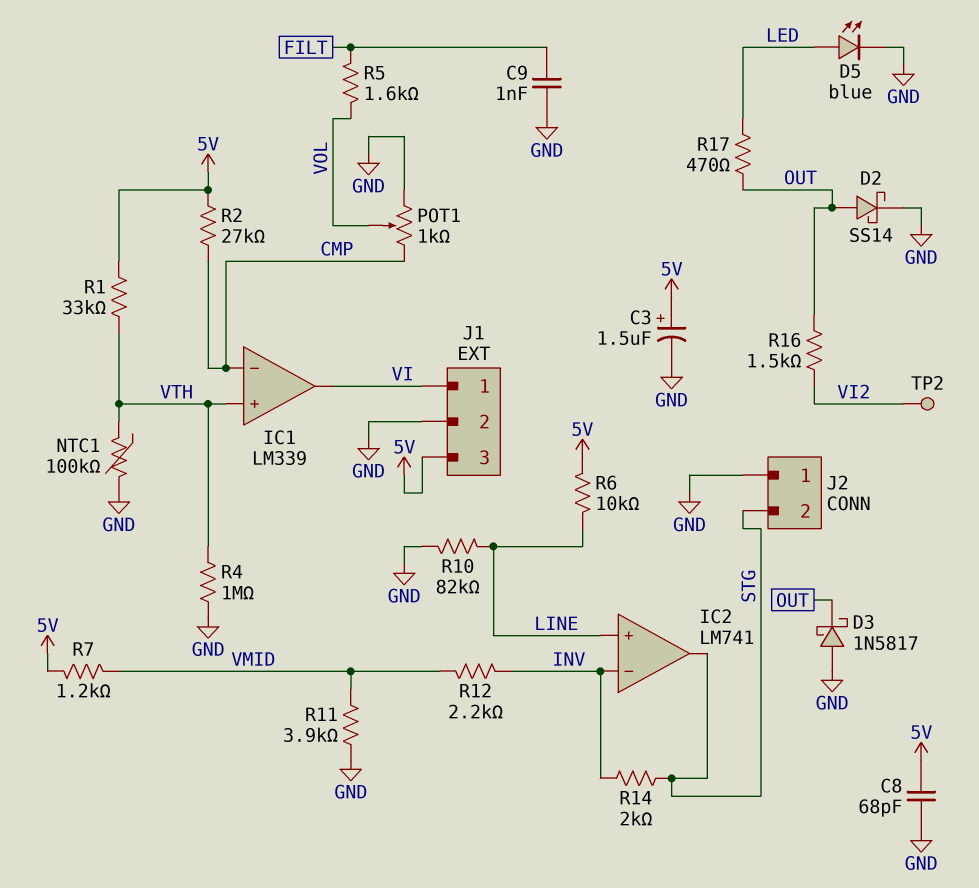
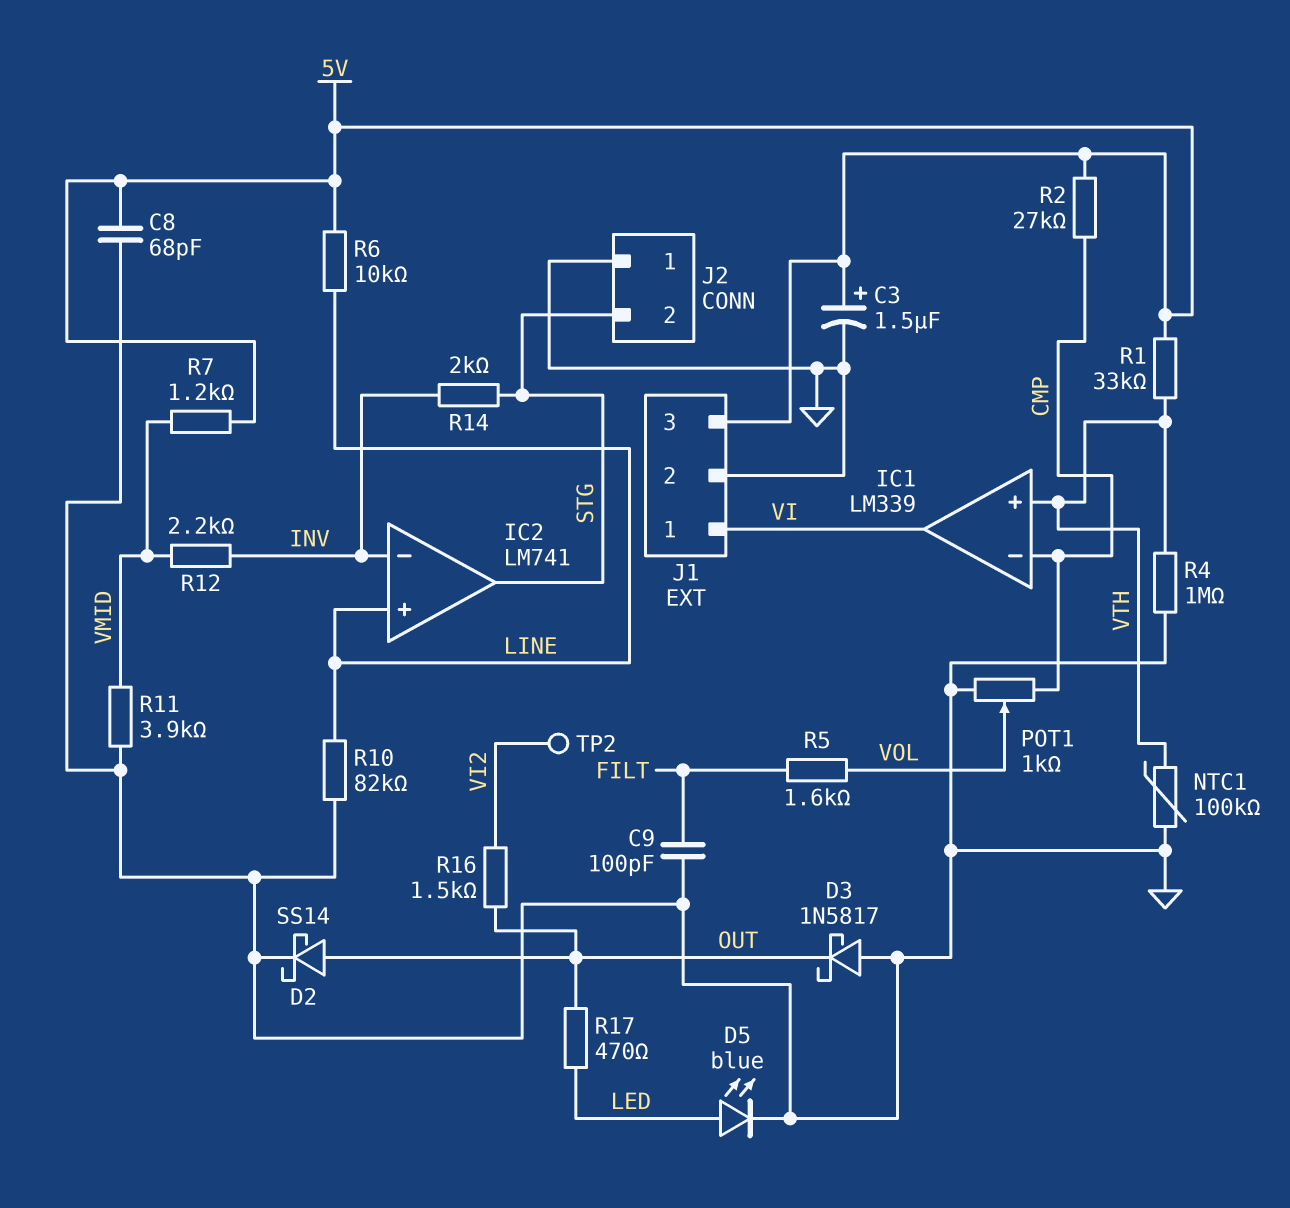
C9: 1nF (FILT, GND) -> 100pF (FILT, GND)

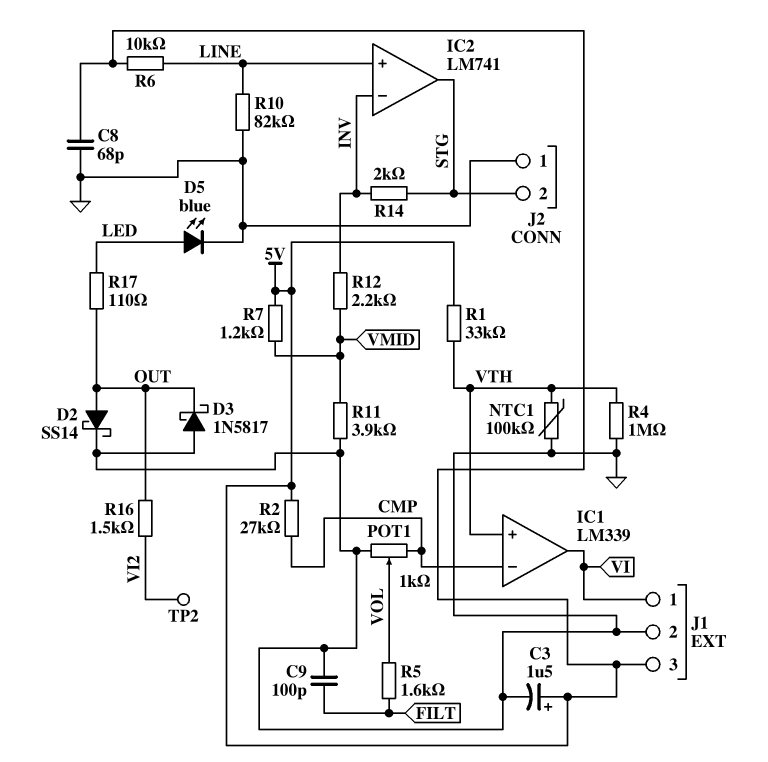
R17: 470 (LED, OUT) -> 110 (LED, OUT)

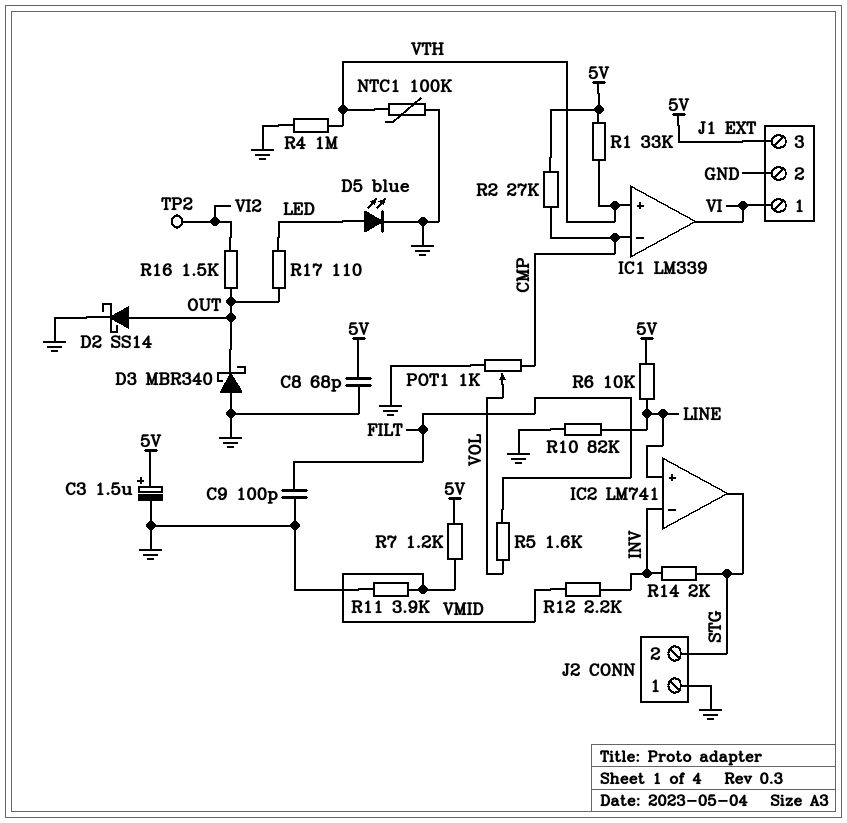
D3: schottky 1N5817 (A GND, K OUT) -> schottky MBR340 (A GND, K OUT)

